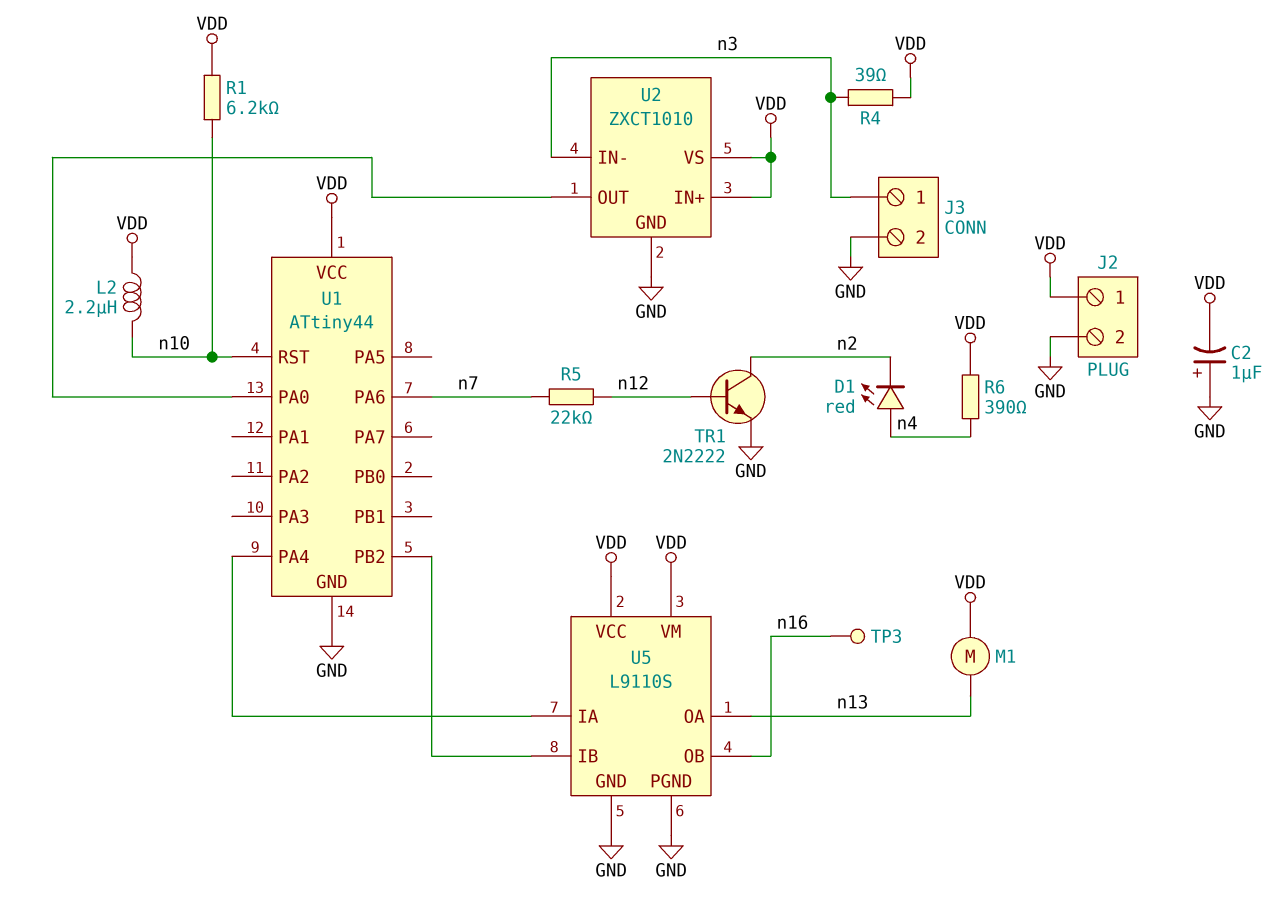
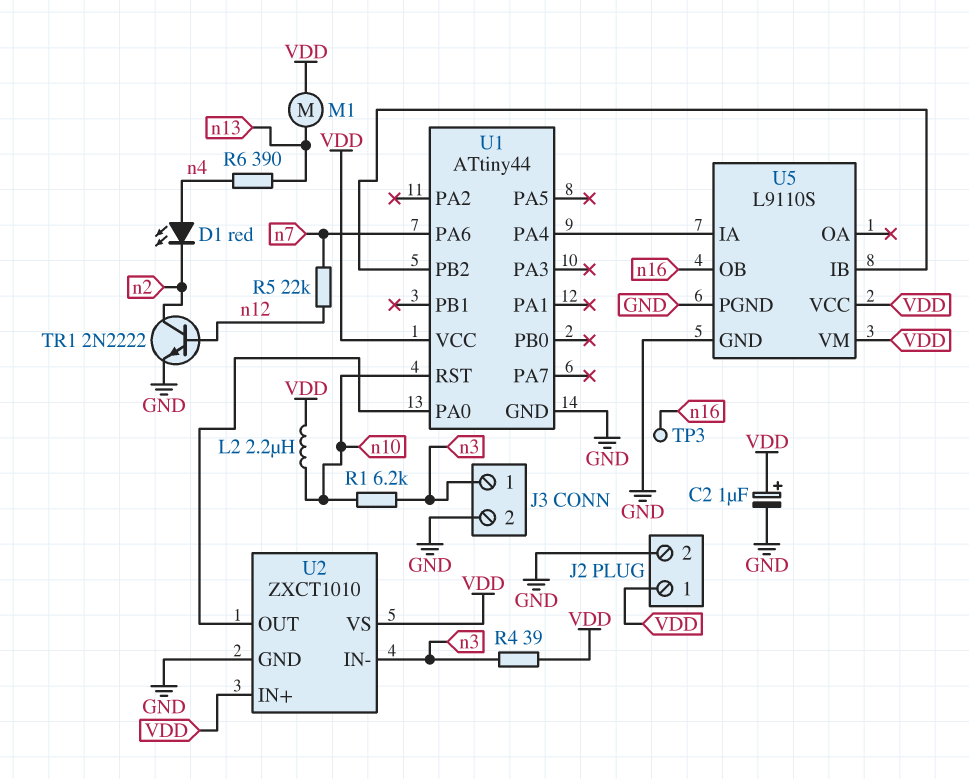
C2: 1uF (plus GND, minus VDD) -> 1uF (plus VDD, minus GND)
R1: 6.2k (VDD, n10) -> 6.2k (n3, n10)
R6: 390 (VDD, n4) -> 390 (n4, n13)
U5 pin OA: n13 -> none

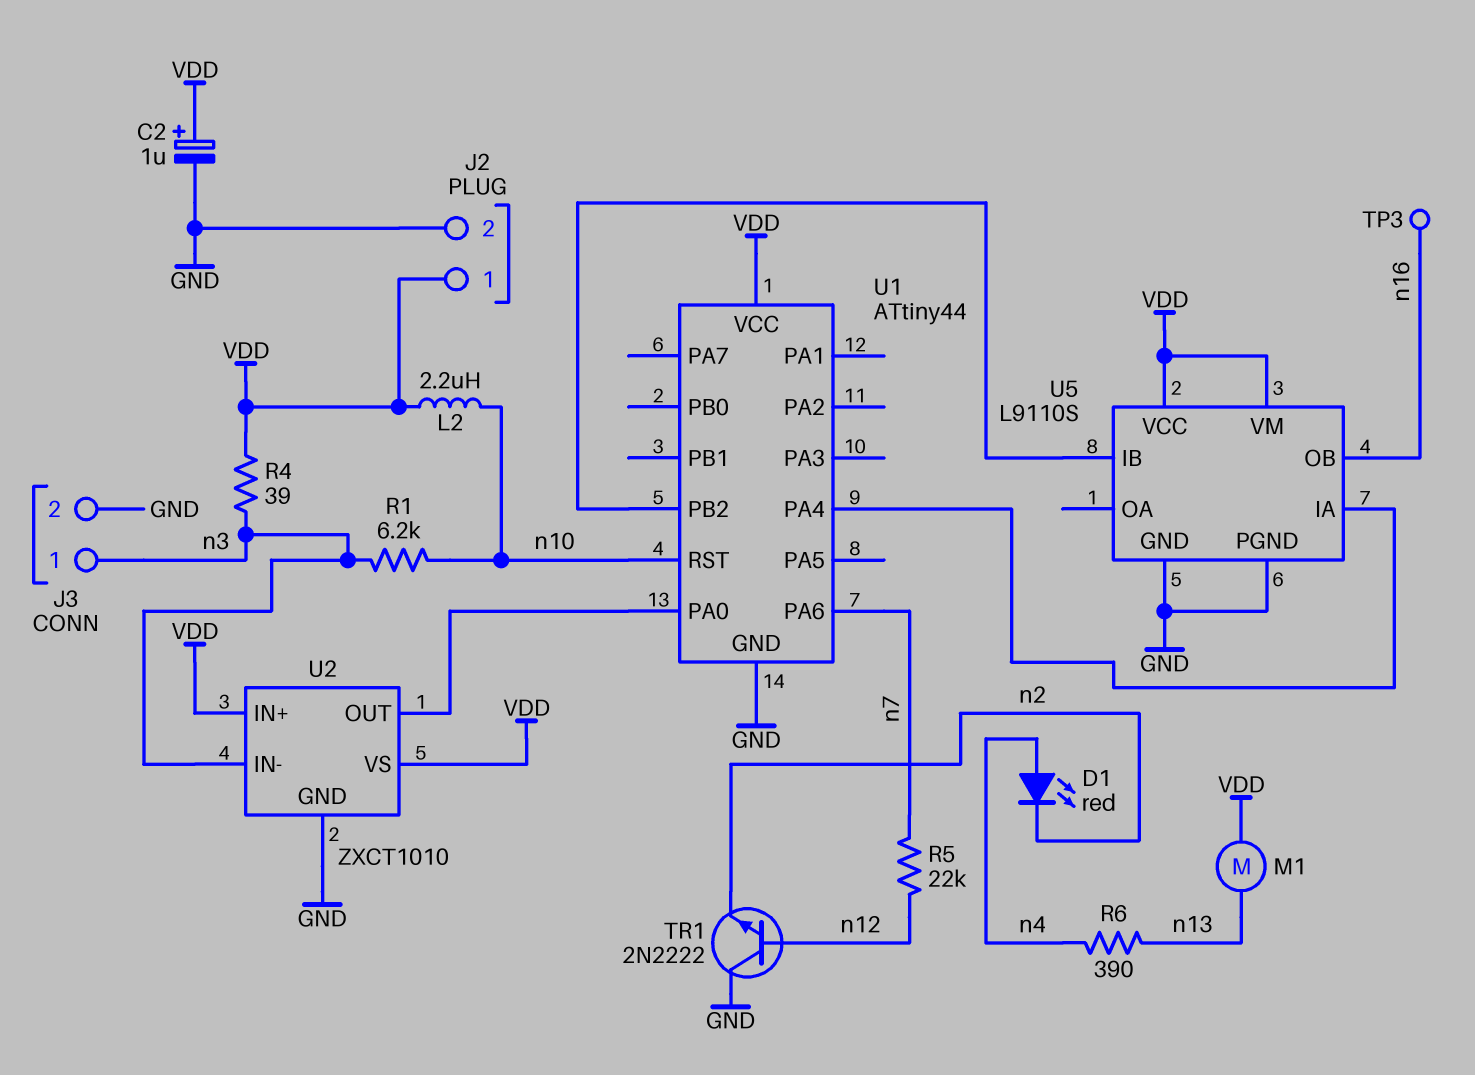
TR1: NPN 2N2222 (B n12, C n2, E GND) -> NPN 2N2222 (B n12, C GND, E n2)

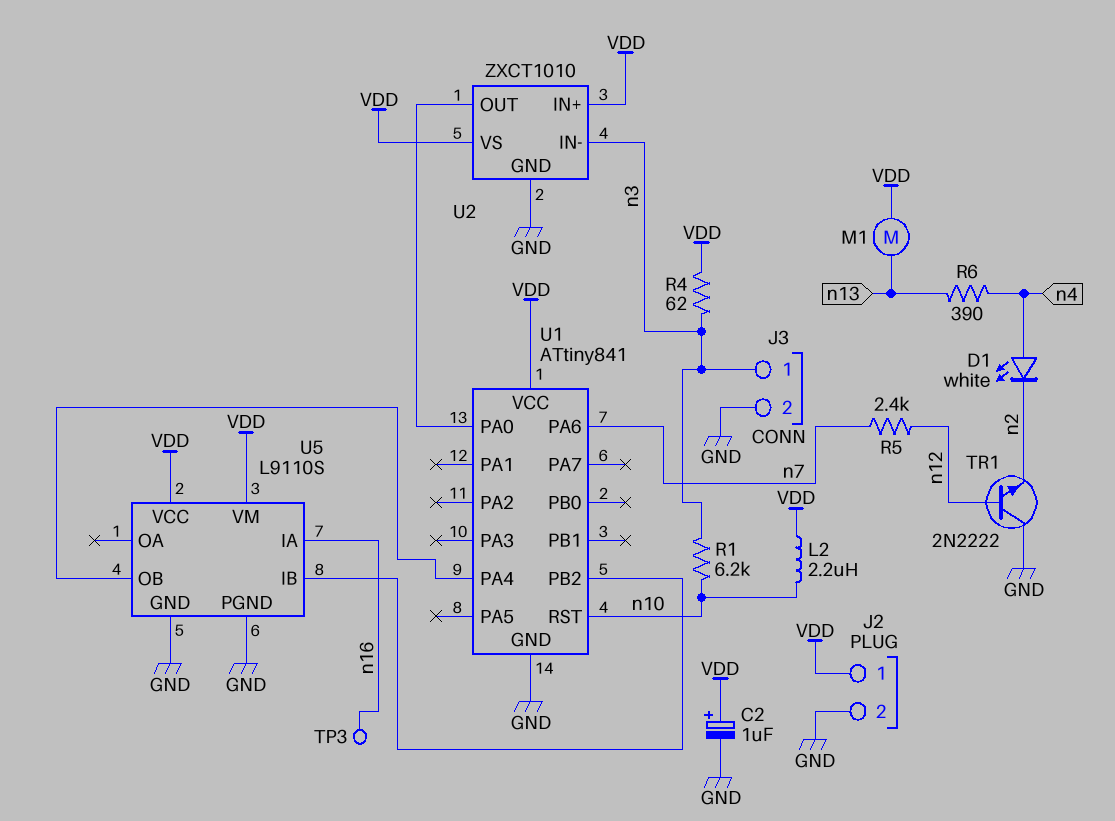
D1: LED red (A n4, K n2) -> LED white (A n4, K n2)
R4: 39 (VDD, n3) -> 62 (VDD, n3)
R5: 22k (n7, n12) -> 2.4k (n7, n12)
U1: ATtiny44 -> ATtiny841
U5 pin IA: U1/PA4 -> n16
U5 pin OB: n16 -> U1/PA4

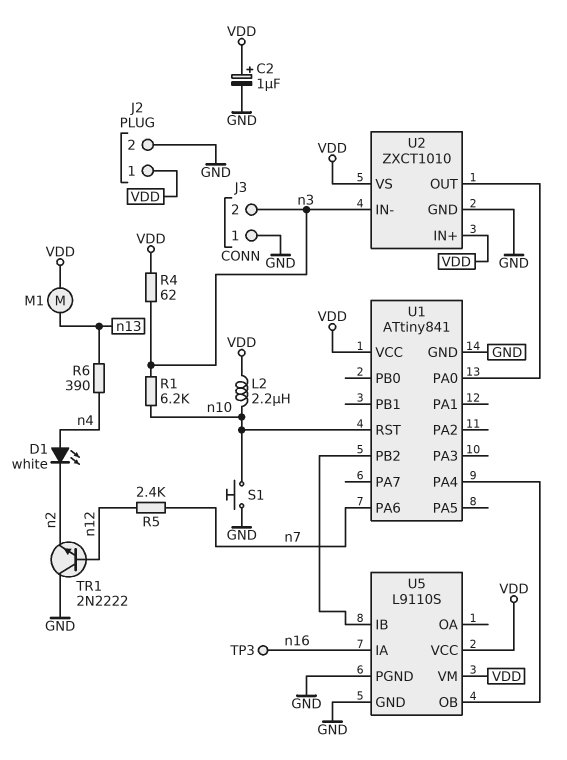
J3 pin 1: n3 -> GND
J3 pin 2: GND -> n3
S1: none -> button (GND, n10)

